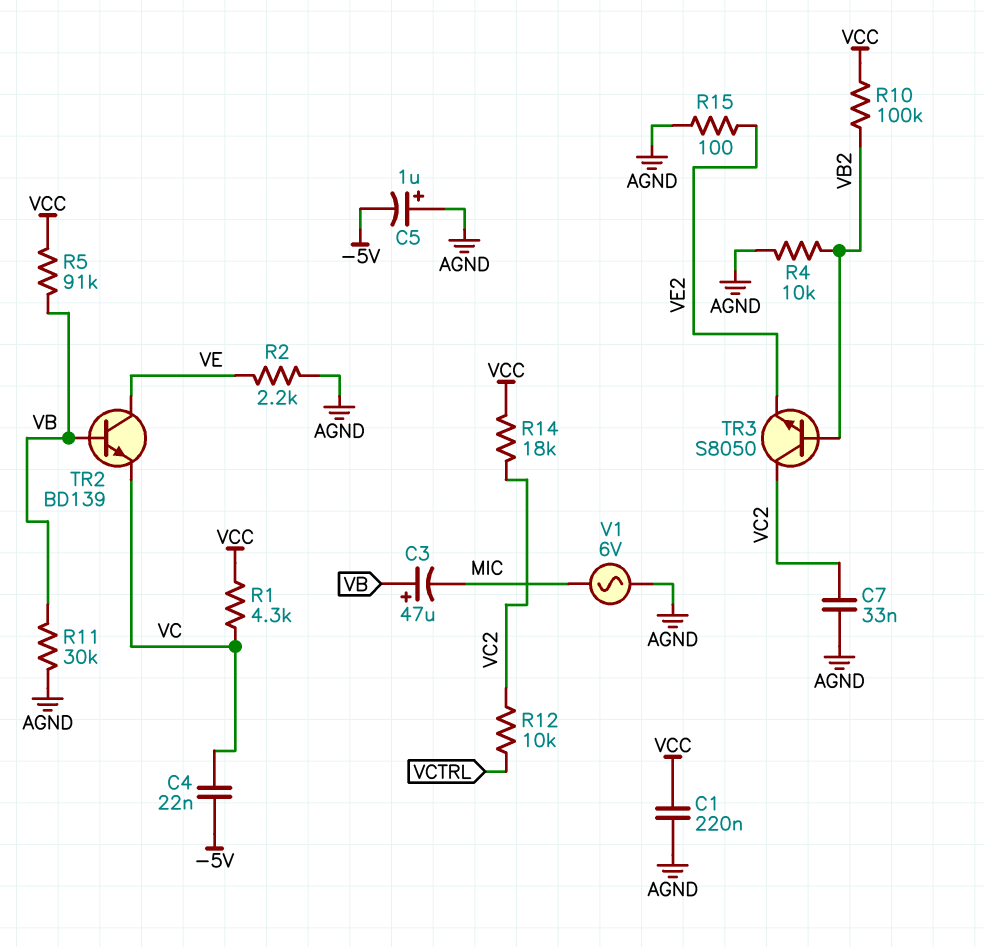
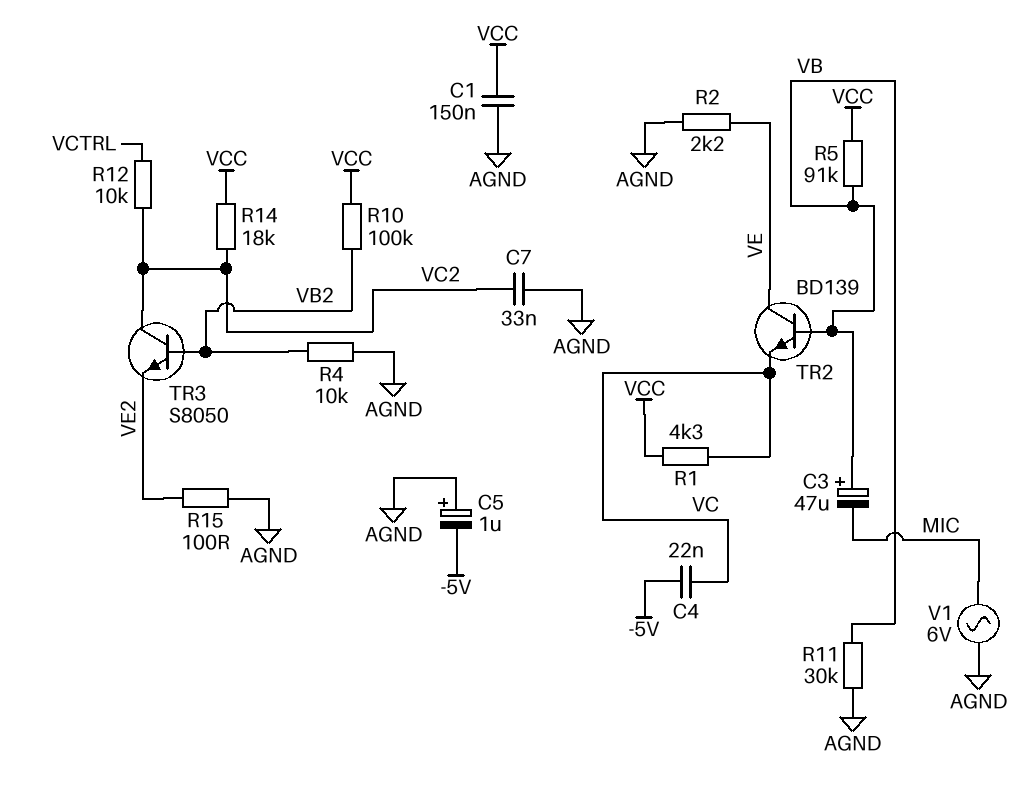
C1: 220nF (AGND, VCC) -> 150nF (AGND, VCC)

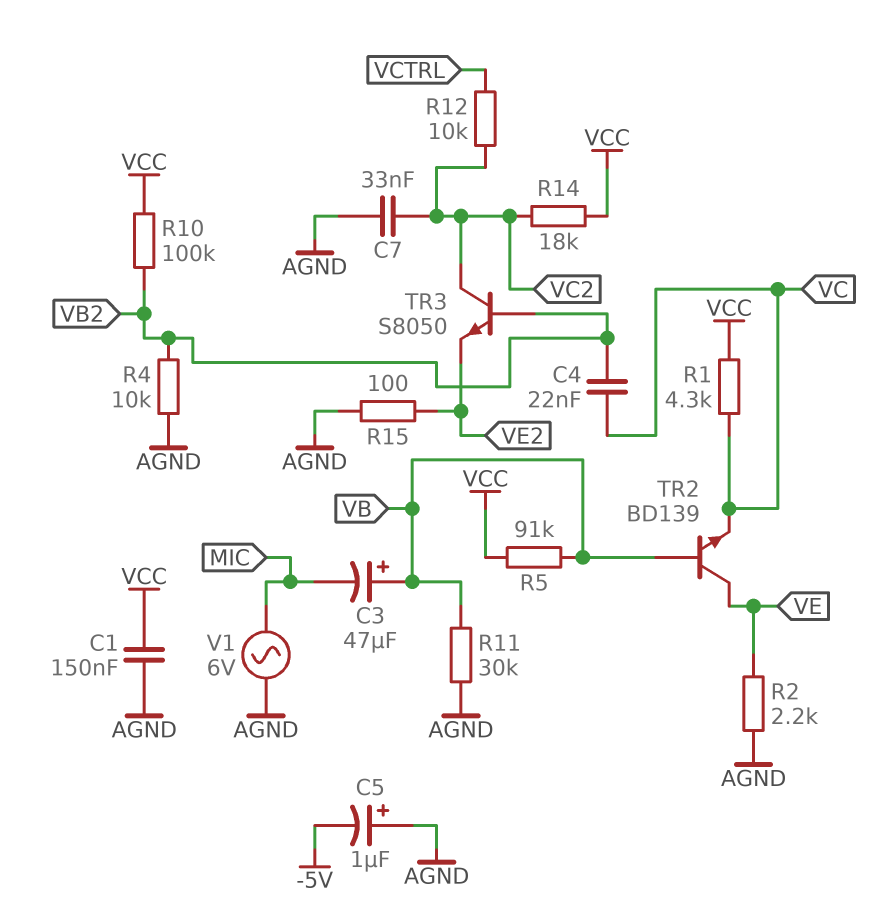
C4: 22nF (-5V, VC) -> 22nF (VB2, VC)

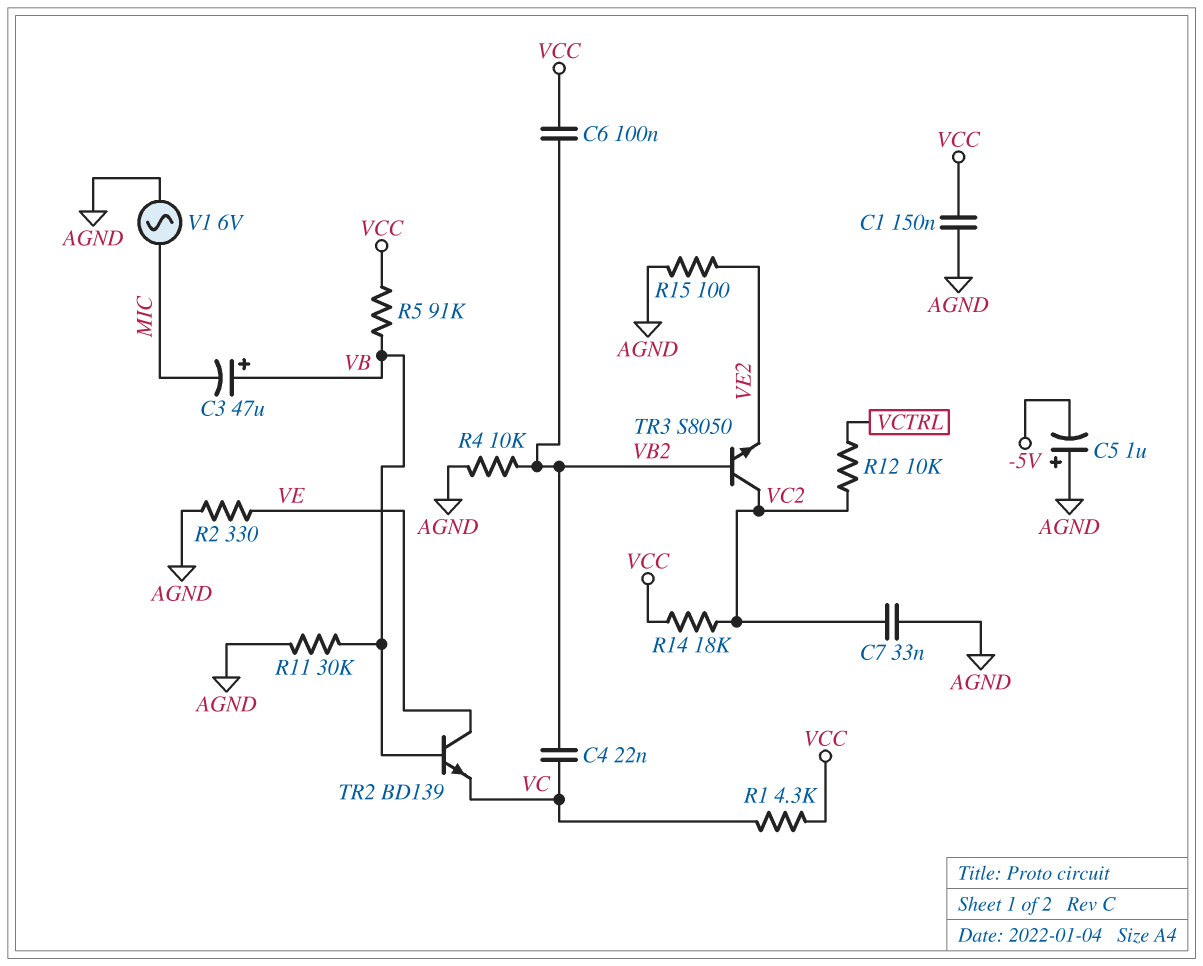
C6: none -> 100nF (VB2, VCC)
R2: 2.2k (AGND, VE) -> 330 (AGND, VE)
R10: 100k (VB2, VCC) -> none

